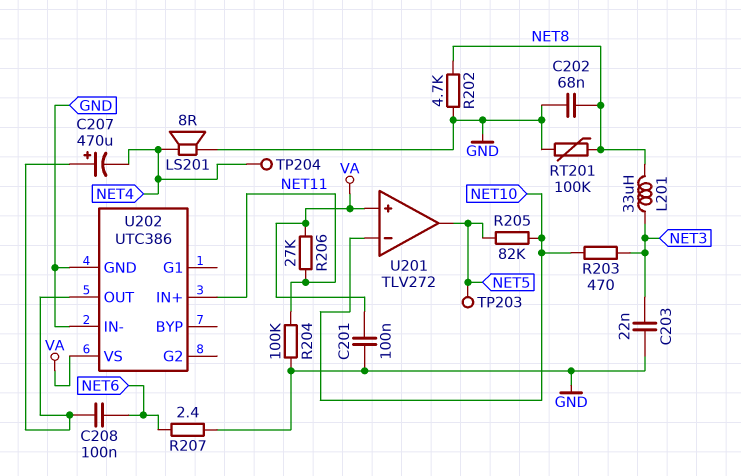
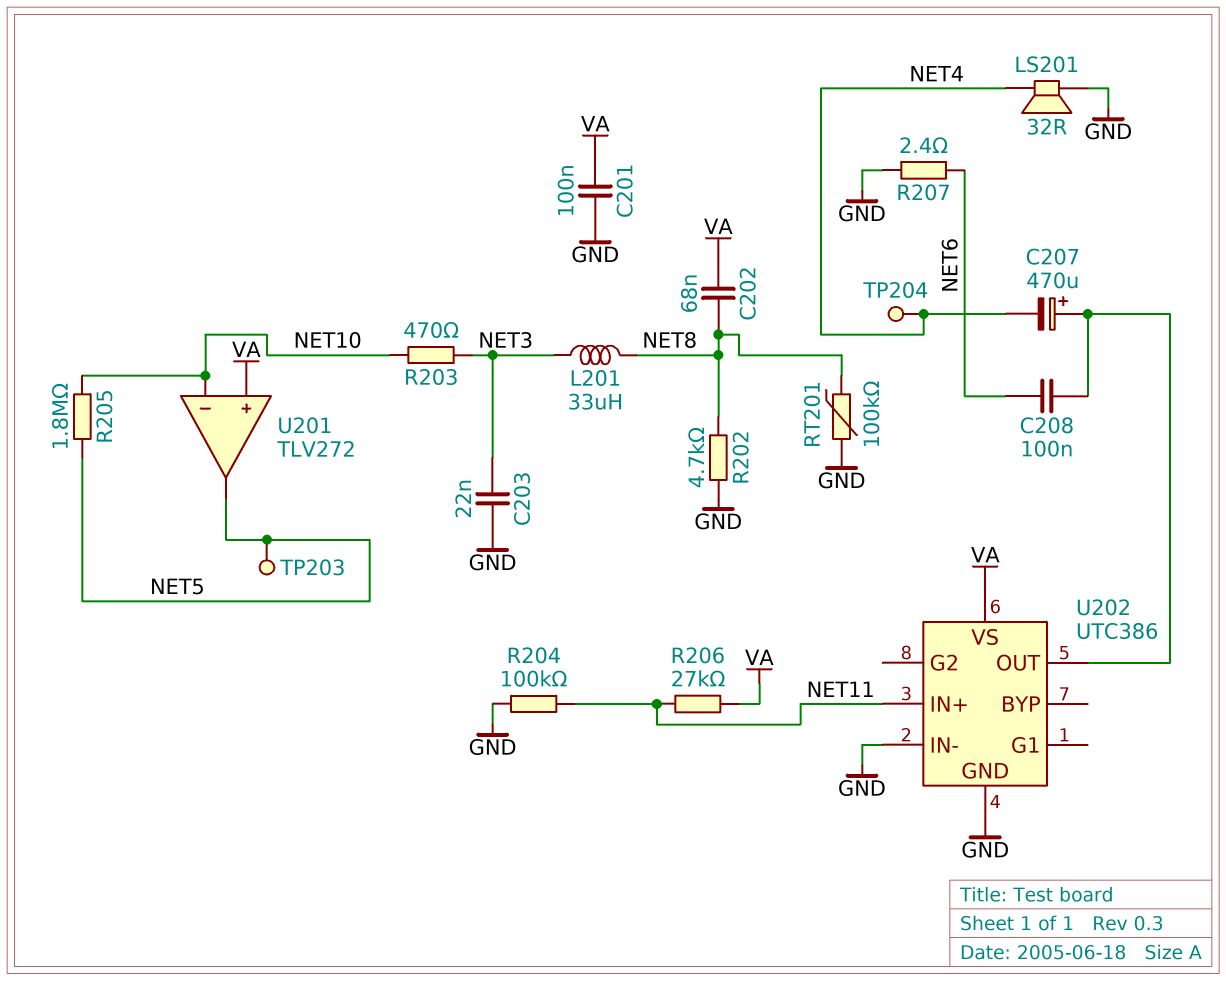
C202: 68nF (GND, NET8) -> 68nF (NET8, VA)
LS201: speaker 8R (GND, NET4) -> speaker 32R (GND, NET4)
R205: 82k (NET5, NET10) -> 1.8M (NET5, NET10)

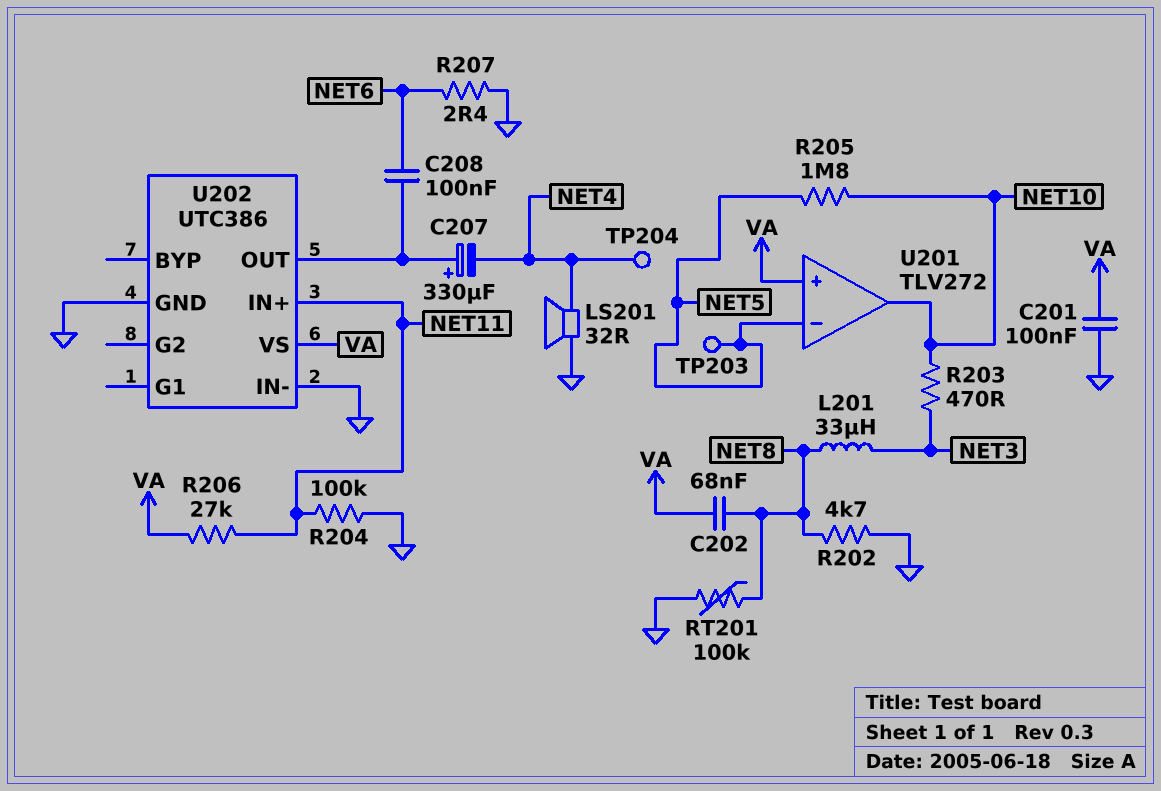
C203: 22nF (GND, NET3) -> none
C207: 470uF (plus U202/OUT, minus NET4) -> 330uF (plus U202/OUT, minus NET4)
U201 pin in-: NET10 -> NET5
U201 pin out: NET5 -> NET10

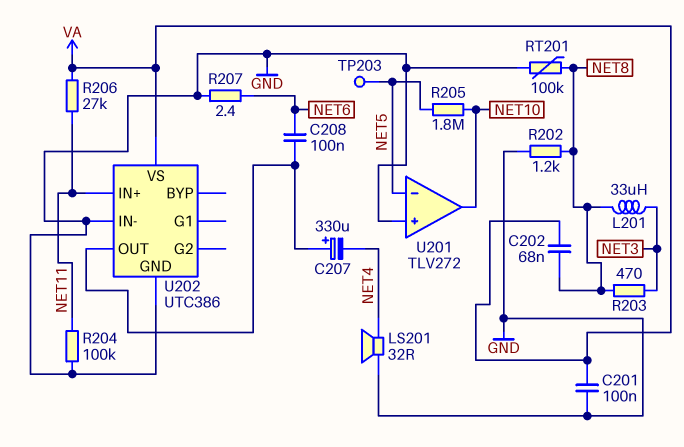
R202: 4.7k (GND, NET8) -> 1.2k (GND, NET8)
R203: 470 (NET3, NET10) -> 470 (NET3, NET8)
TP204: test point (NET4) -> none
U201 pin in+: VA -> GND

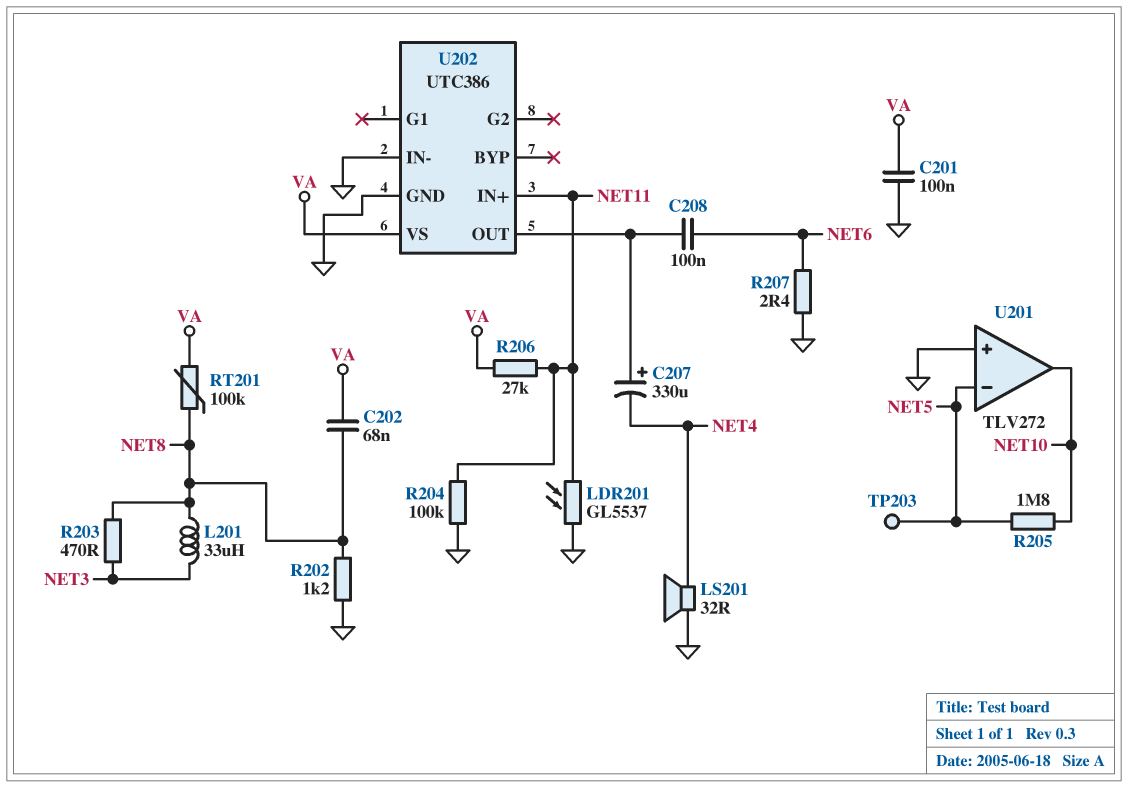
LDR201: none -> GL5537 (GND, NET11)
RT201: 100k (GND, NET8) -> 100k (NET8, VA)

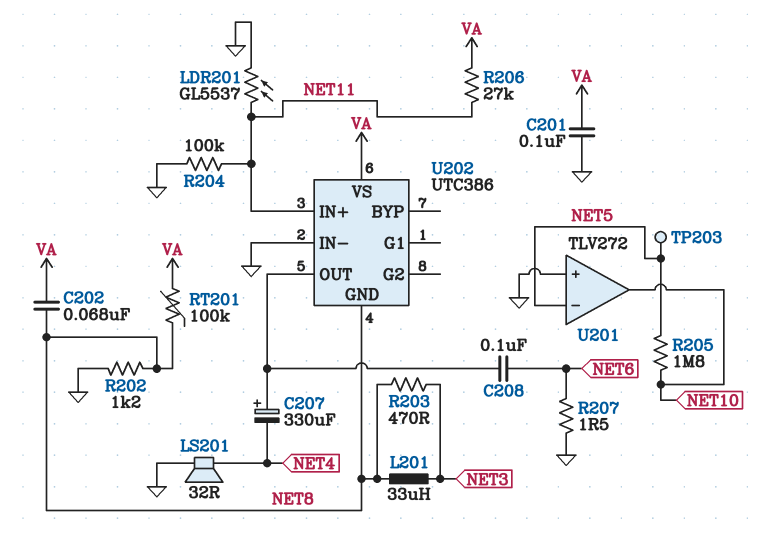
R207: 2.4 (GND, NET6) -> 1.5 (GND, NET6)
U202 pin GND: GND -> NET8

